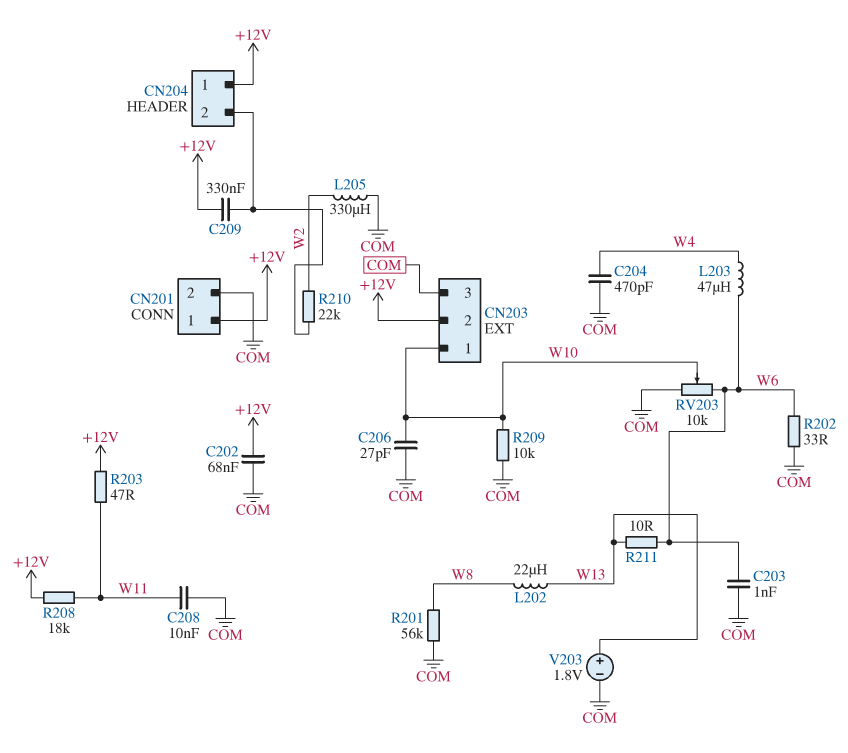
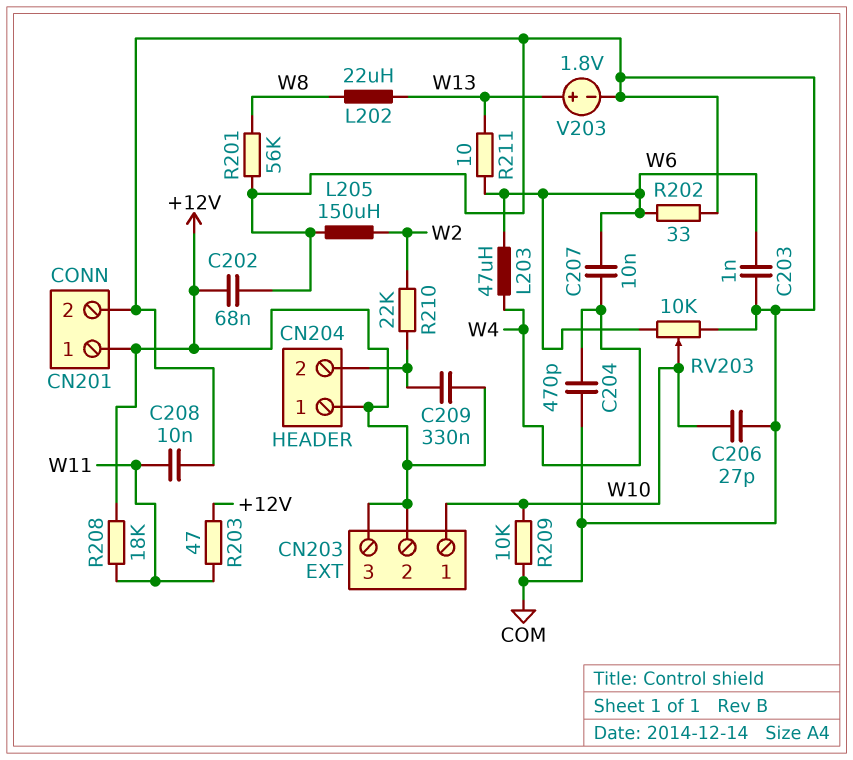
C207: none -> 10nF (W4, W6)
CN203 pin 3: COM -> +12V
L205: 330uH (COM, W2) -> 150uH (COM, W2)

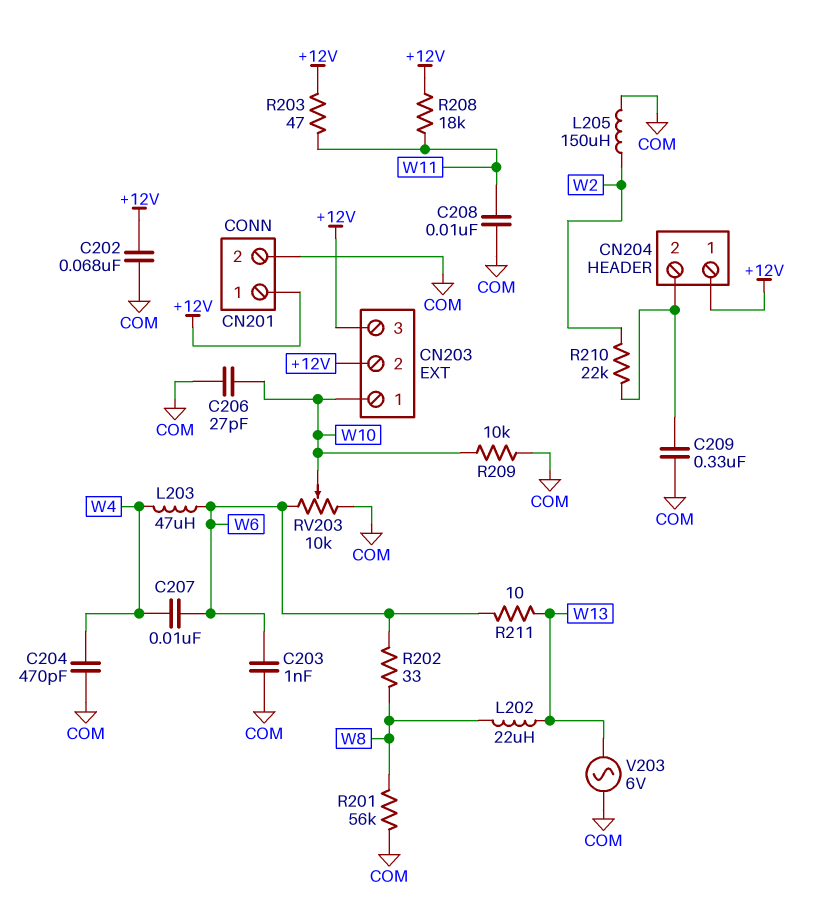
C209: 330nF (+12V, CN204/2) -> 330nF (CN204/2, COM)
R202: 33 (COM, W6) -> 33 (W6, W8)
V203: 1.8V (plus W13, minus COM) -> AC 6V (COM, W13)

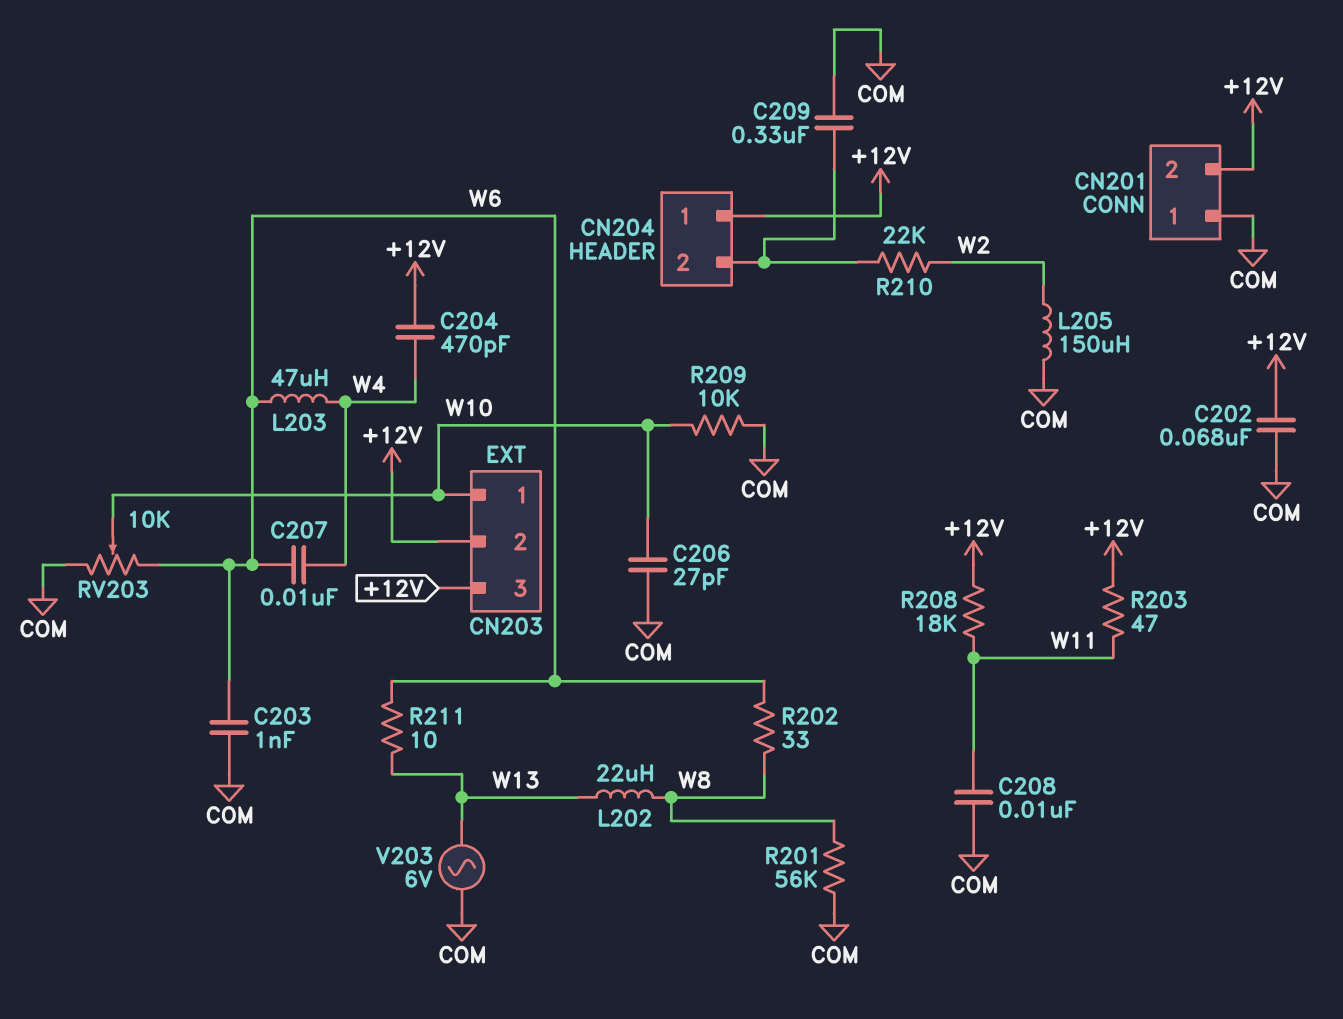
C204: 470pF (COM, W4) -> 470pF (+12V, W4)
CN201 pin 1: +12V -> COM
CN201 pin 2: COM -> +12V

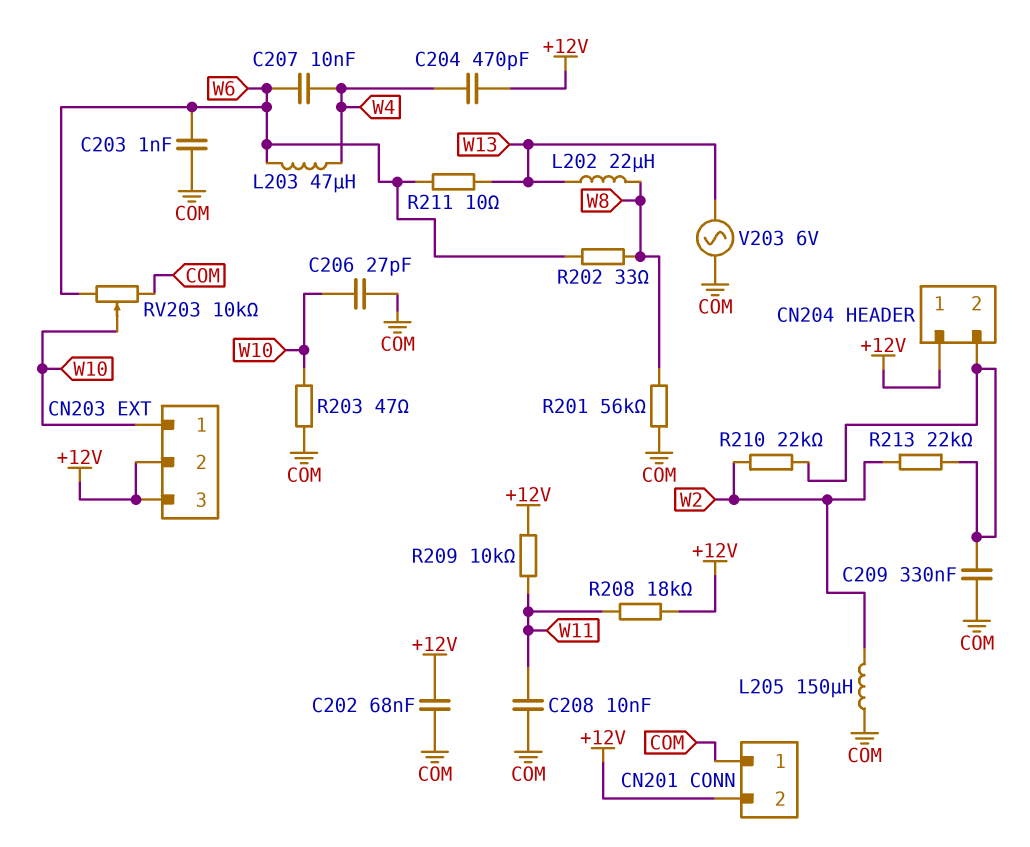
R203: 47 (+12V, W11) -> 47 (COM, W10)
R209: 10k (COM, W10) -> 10k (+12V, W11)
R213: none -> 22k (CN204/2, W2)

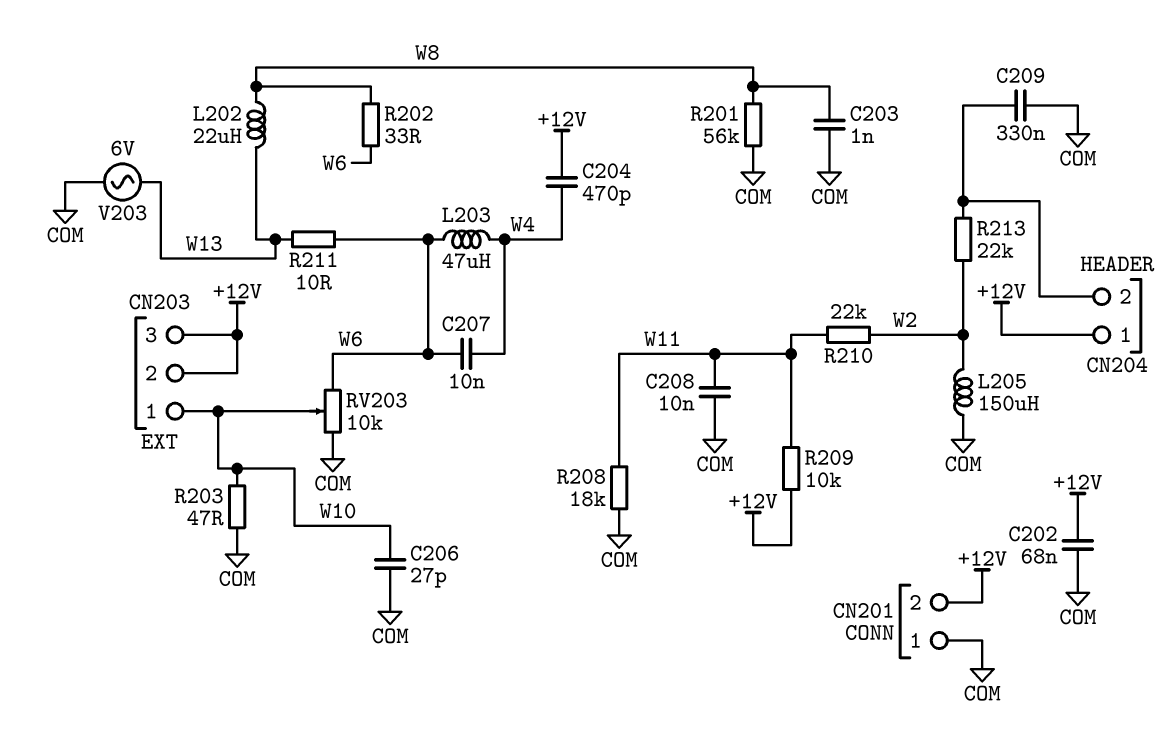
C203: 1nF (COM, W6) -> 1nF (COM, W8)
R208: 18k (+12V, W11) -> 18k (COM, W11)
R210: 22k (CN204/2, W2) -> 22k (W2, W11)

